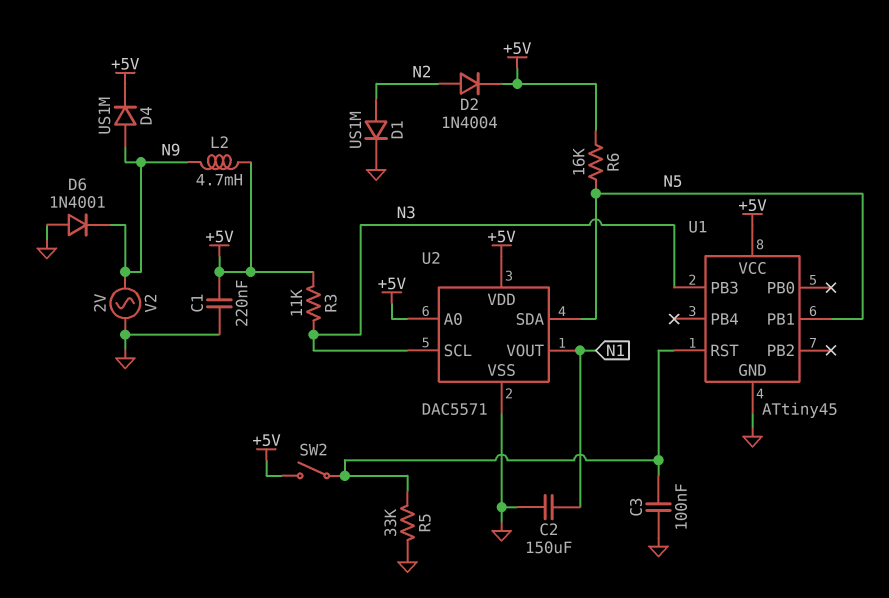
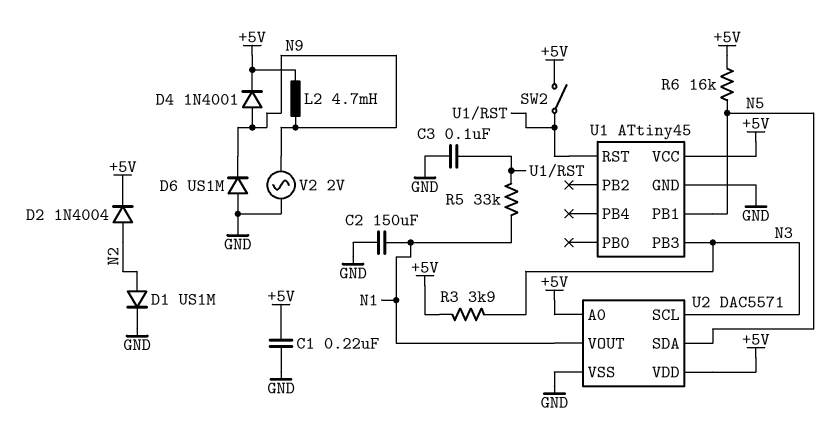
D4: diode US1M (A N9, K +5V) -> diode 1N4001 (A N9, K +5V)
D6: diode 1N4001 (A GND, K N9) -> diode US1M (A GND, K N9)
R3: 11k (+5V, N3) -> 3.9k (+5V, N3)
R5: 33k (GND, U1/RST) -> 33k (N1, U1/RST)

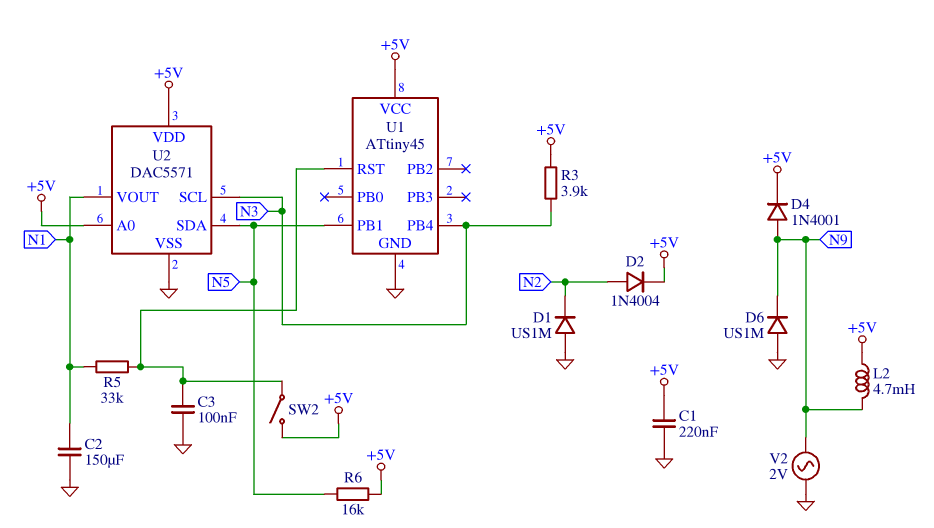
D1: diode US1M (A N2, K GND) -> diode US1M (A GND, K N2)
U1 pin PB3: N3 -> none
U1 pin PB4: none -> N3

